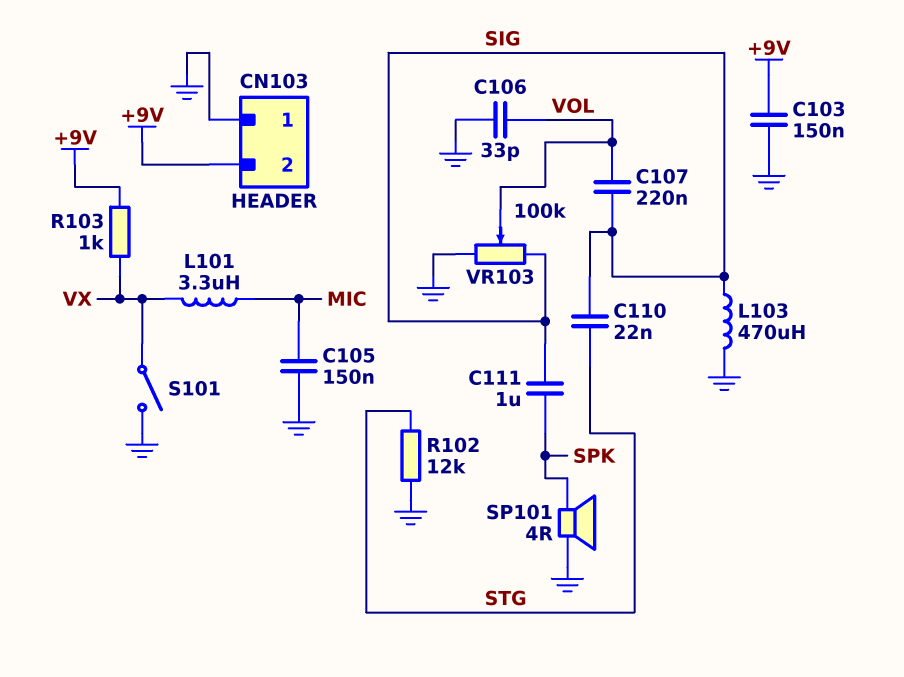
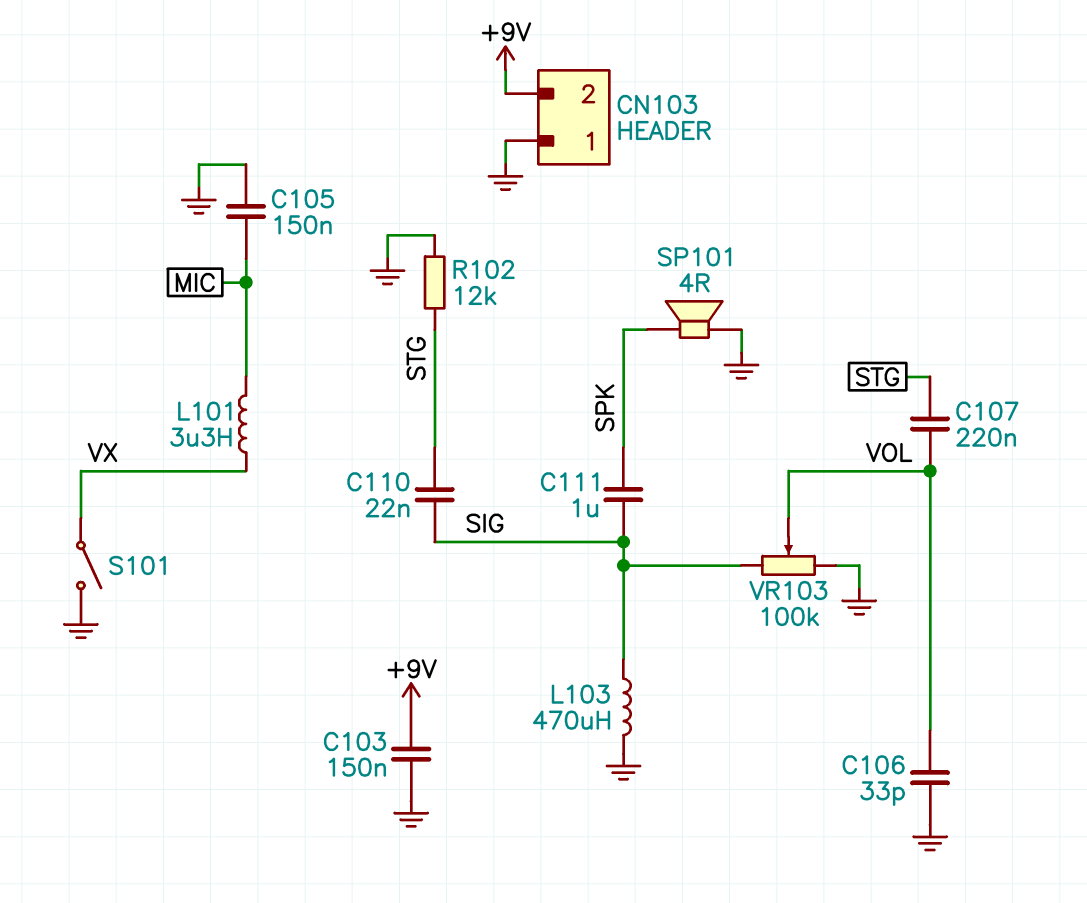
C107: 220nF (SIG, VOL) -> 220nF (STG, VOL)
R103: 1k (+9V, VX) -> none

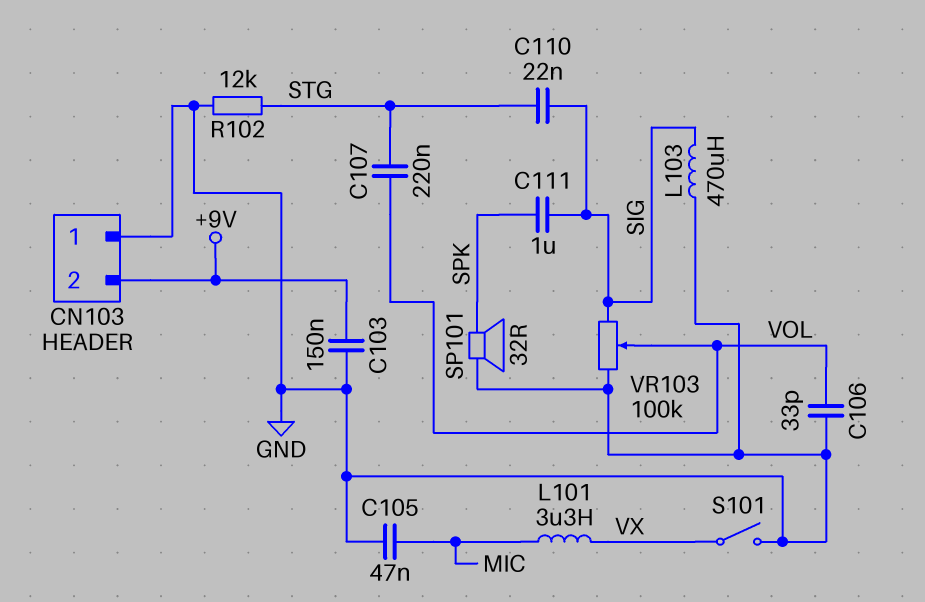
C105: 150nF (GND, MIC) -> 47nF (GND, MIC)
SP101: speaker 4R (GND, SPK) -> speaker 32R (GND, SPK)

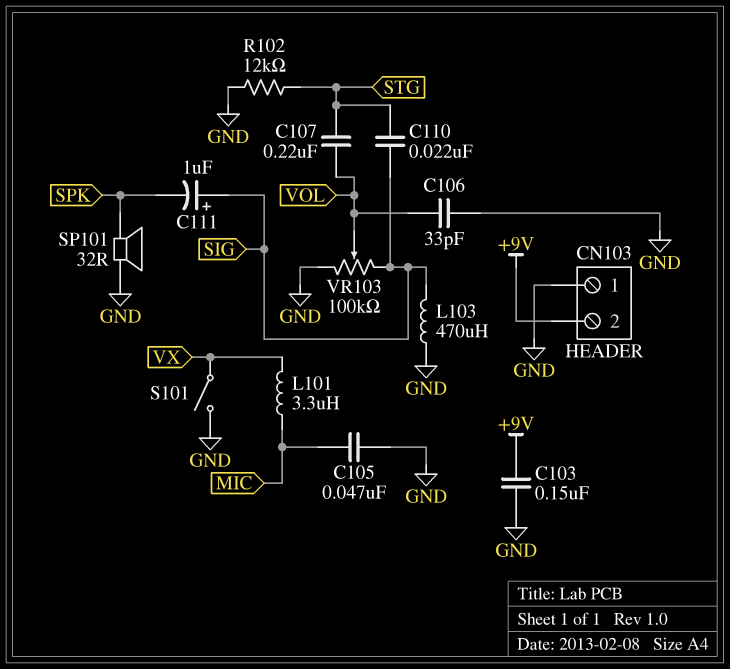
C111: 1uF (SIG, SPK) -> 1uF (plus SIG, minus SPK)

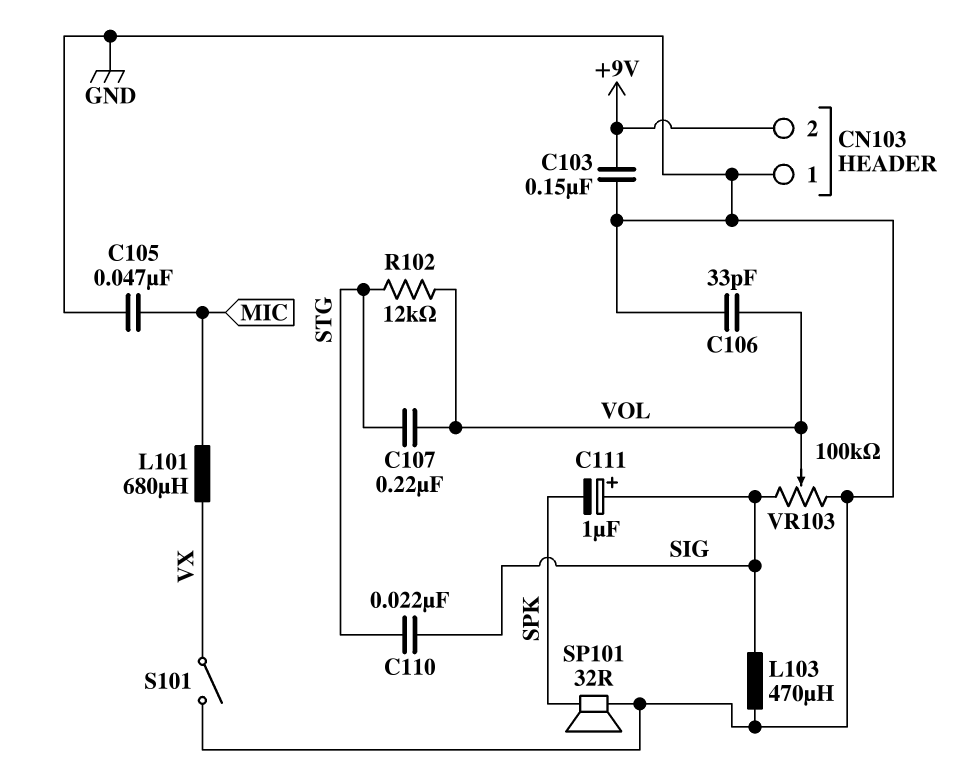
L101: 3.3uH (MIC, VX) -> 680uH (MIC, VX)
R102: 12k (GND, STG) -> 12k (STG, VOL)

